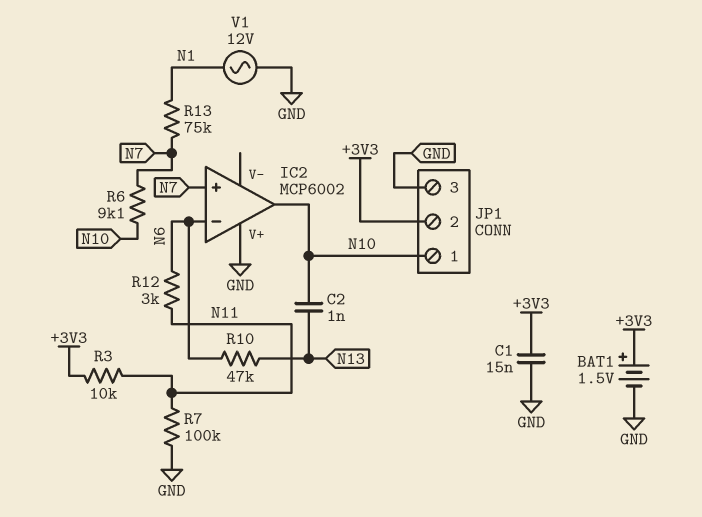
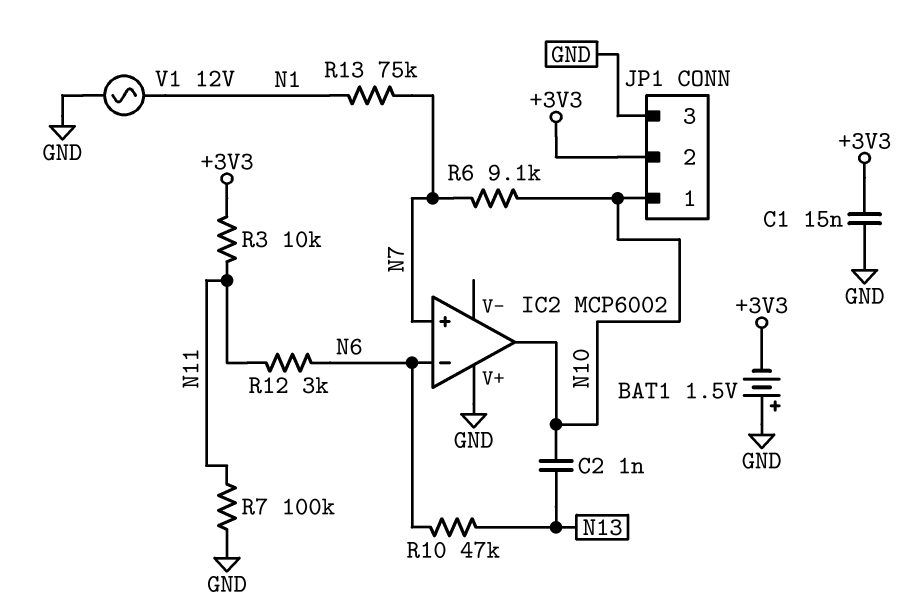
BAT1: 1.5V (plus +3V3, minus GND) -> 1.5V (plus GND, minus +3V3)

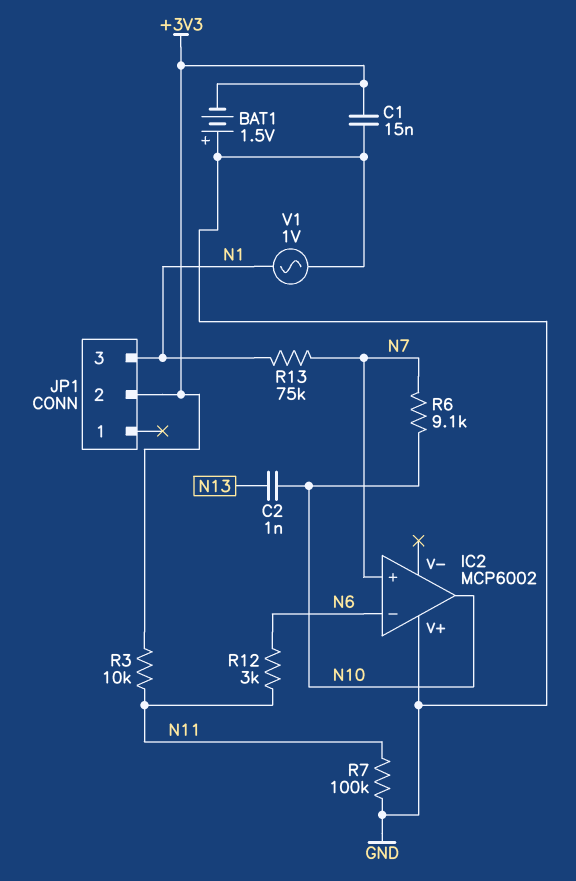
JP1 pin 1: N10 -> none
JP1 pin 3: GND -> N1
R10: 47k (N6, N13) -> none
V1: AC 12V (GND, N1) -> AC 1V (GND, N1)

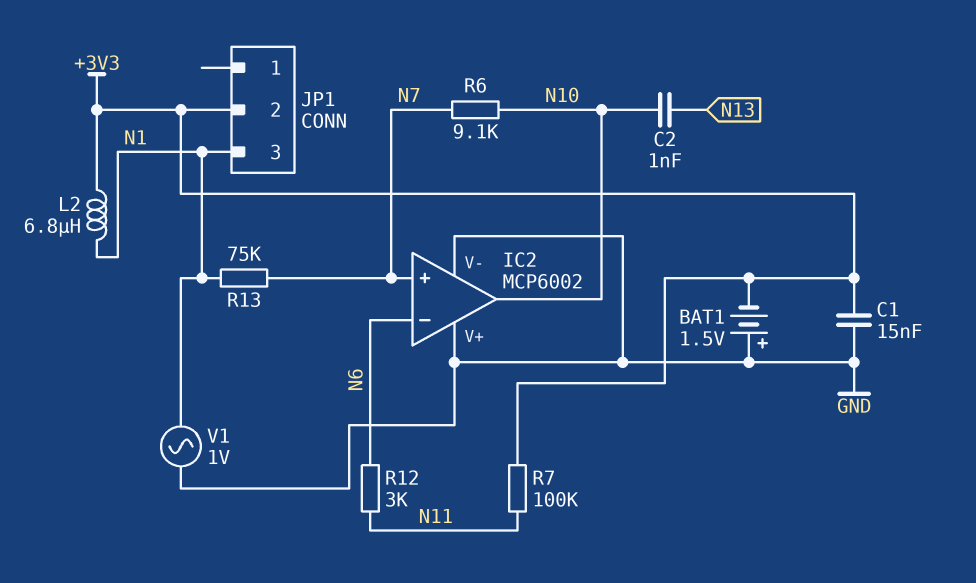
IC2 pin V-: none -> GND
L2: none -> 6.8uH (+3V3, N1)
R3: 10k (+3V3, N11) -> none
R7: 100k (GND, N11) -> 100k (+3V3, N11)

